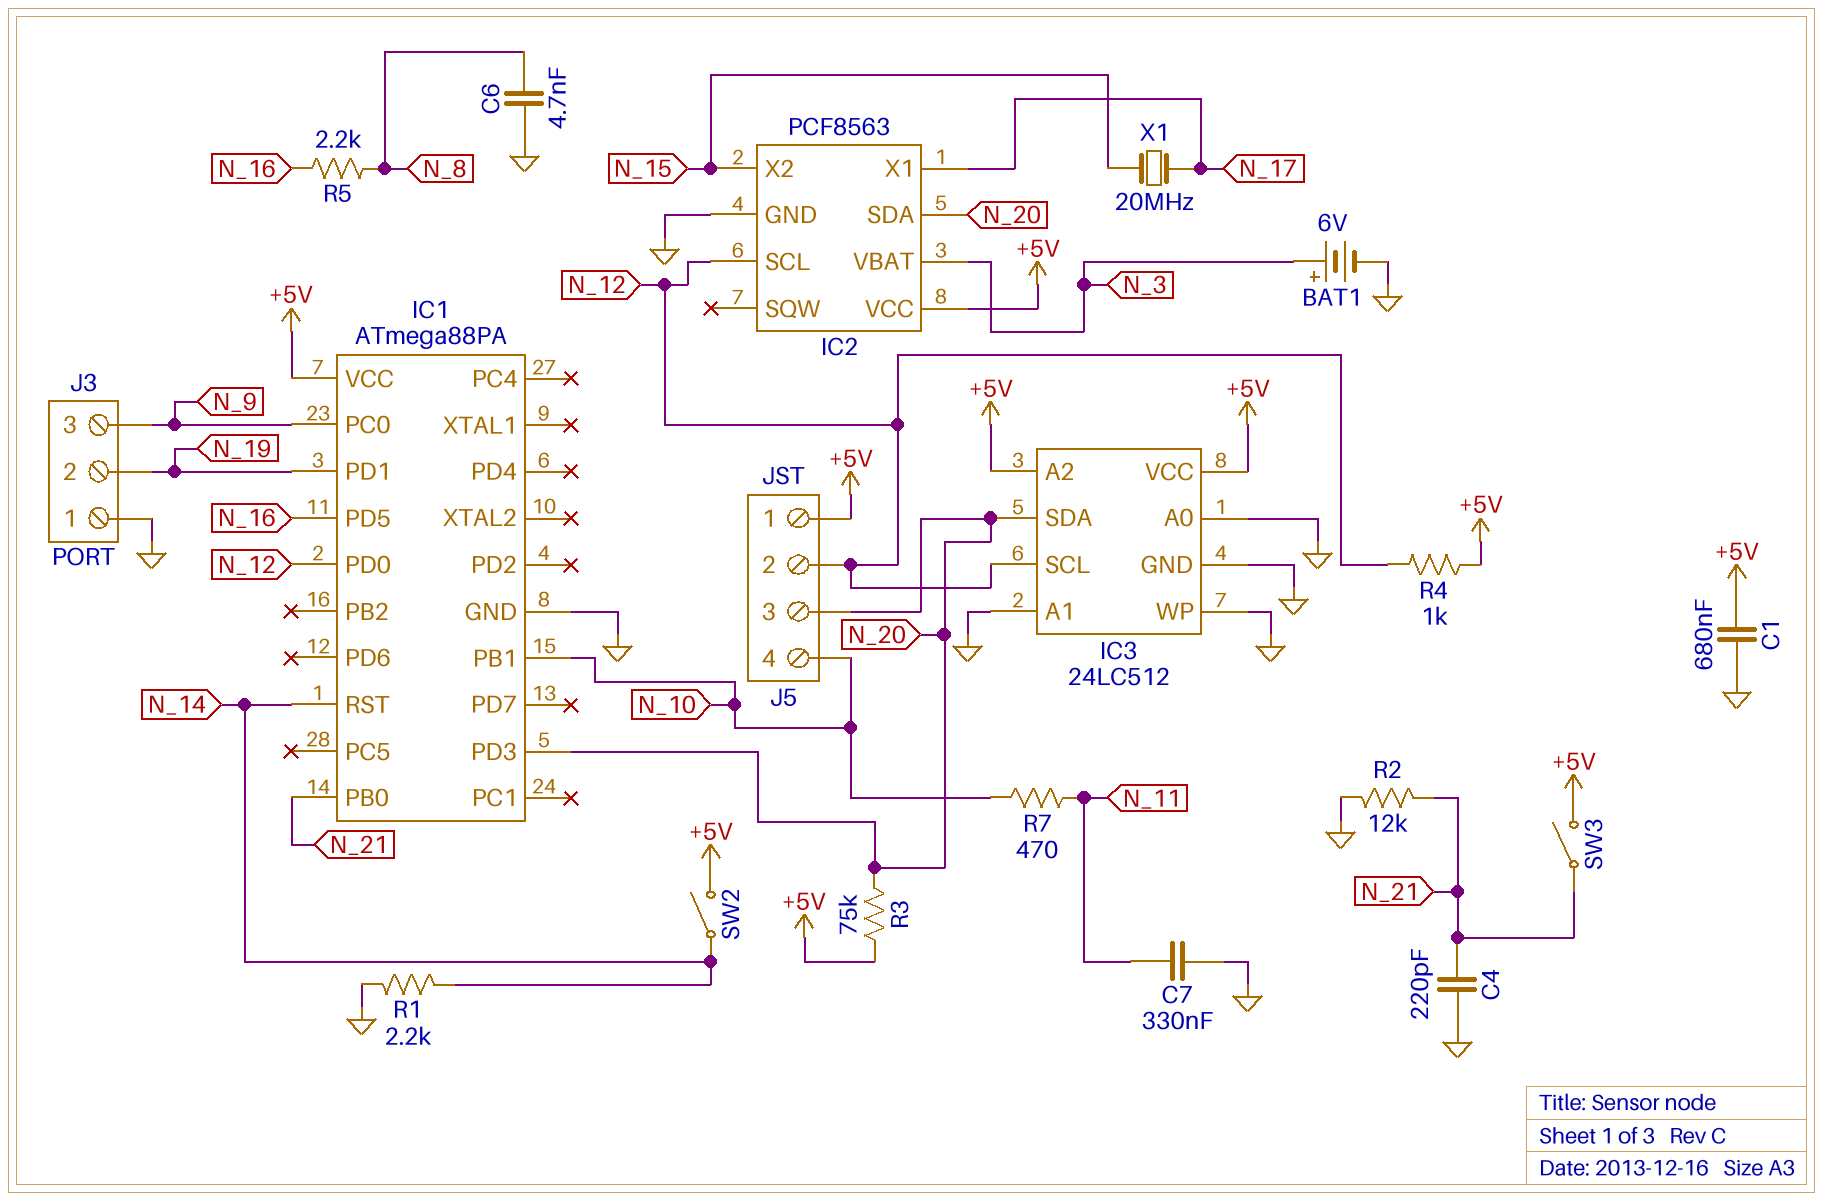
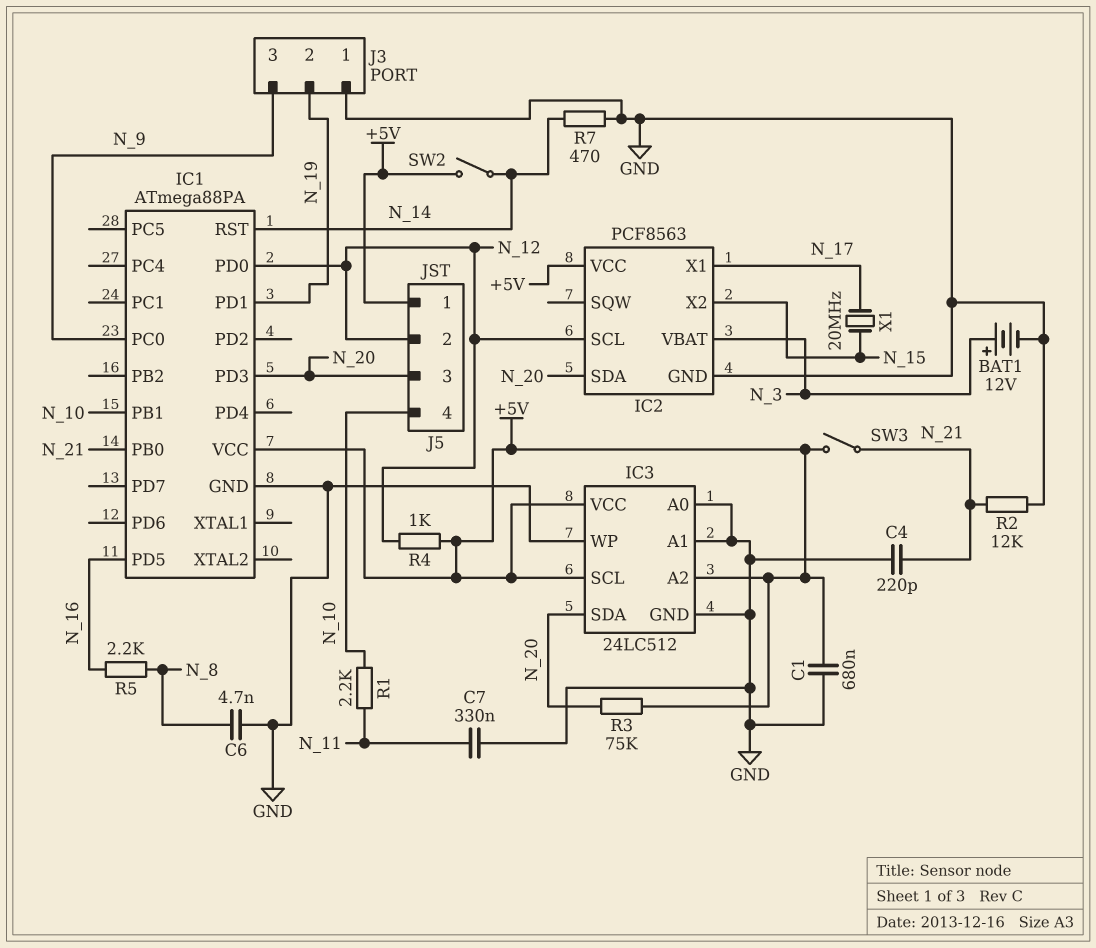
BAT1: 6V (plus N_3, minus GND) -> 12V (plus N_3, minus GND)
IC3 pin SCL: N_12 -> +5V
R1: 2.2k (GND, N_14) -> 2.2k (N_10, N_11)
R7: 470 (N_10, N_11) -> 470 (GND, N_14)

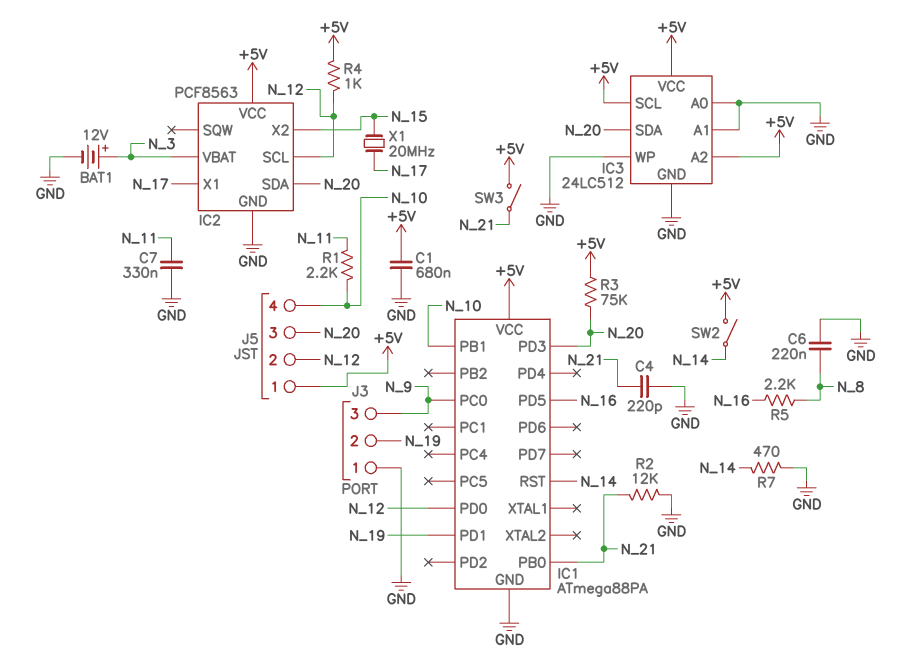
C6: 4.7nF (GND, N_8) -> 220nF (GND, N_8)

